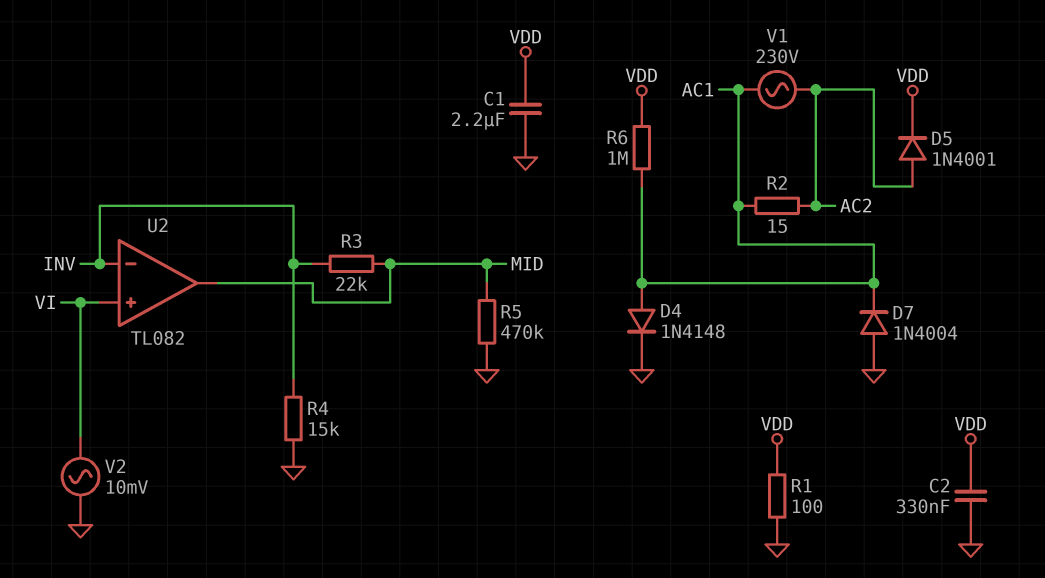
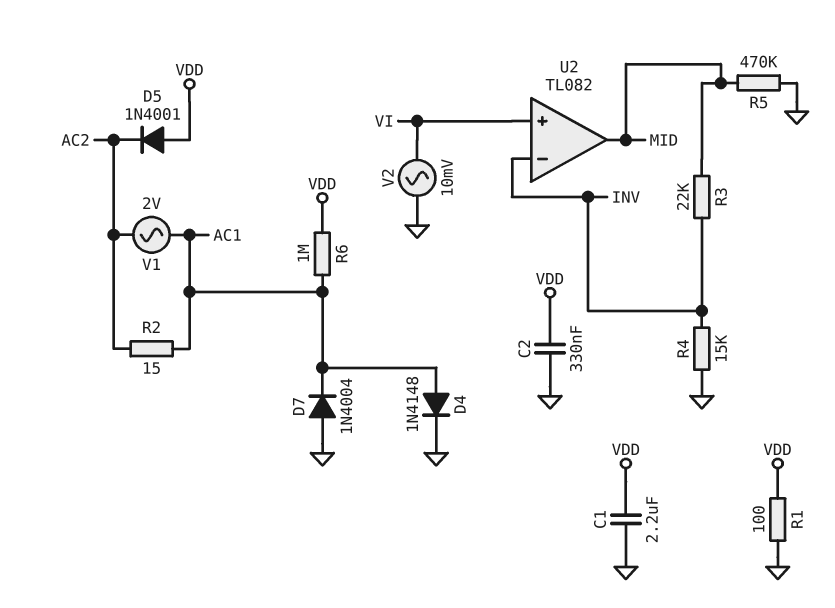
D5: diode 1N4001 (A AC2, K VDD) -> diode 1N4001 (A VDD, K AC2)
V1: AC 230V (AC1, AC2) -> AC 2V (AC1, AC2)

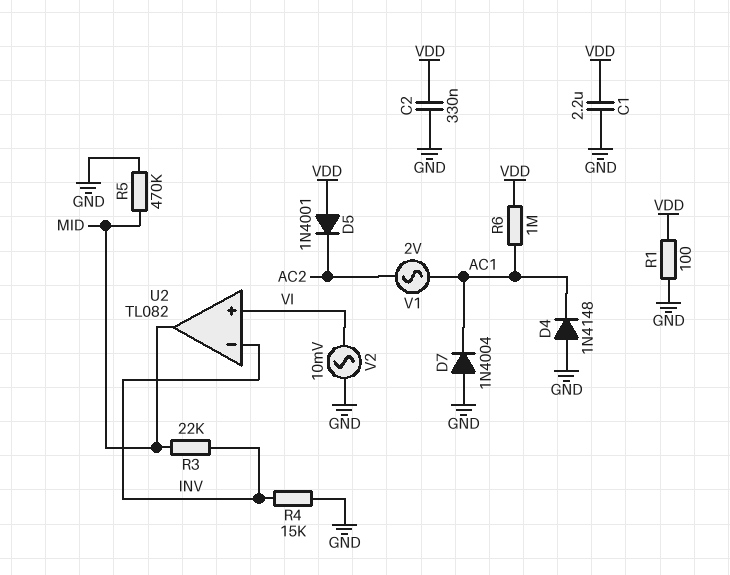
D4: diode 1N4148 (A AC1, K GND) -> diode 1N4148 (A GND, K AC1)
R2: 15 (AC1, AC2) -> none

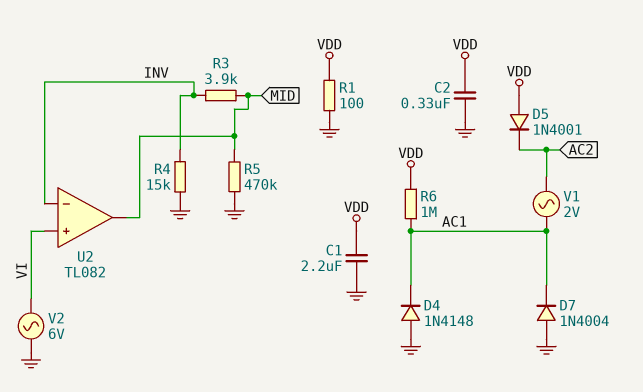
R3: 22k (INV, MID) -> 3.9k (INV, MID)
V2: AC 10mV (GND, VI) -> AC 6V (GND, VI)

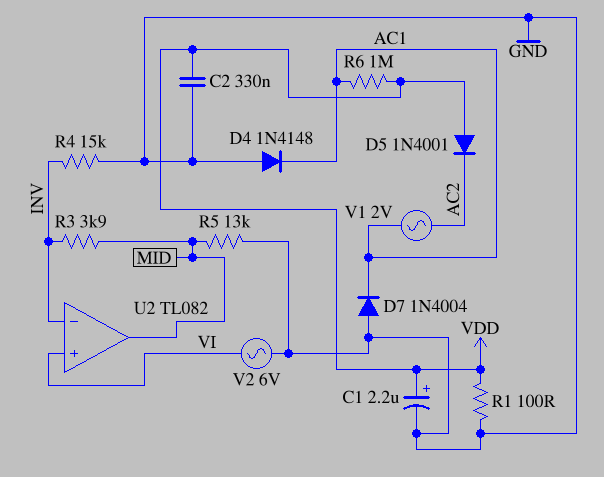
C1: 2.2uF (GND, VDD) -> 2.2uF (plus VDD, minus GND)
R5: 470k (GND, MID) -> 13k (GND, MID)

